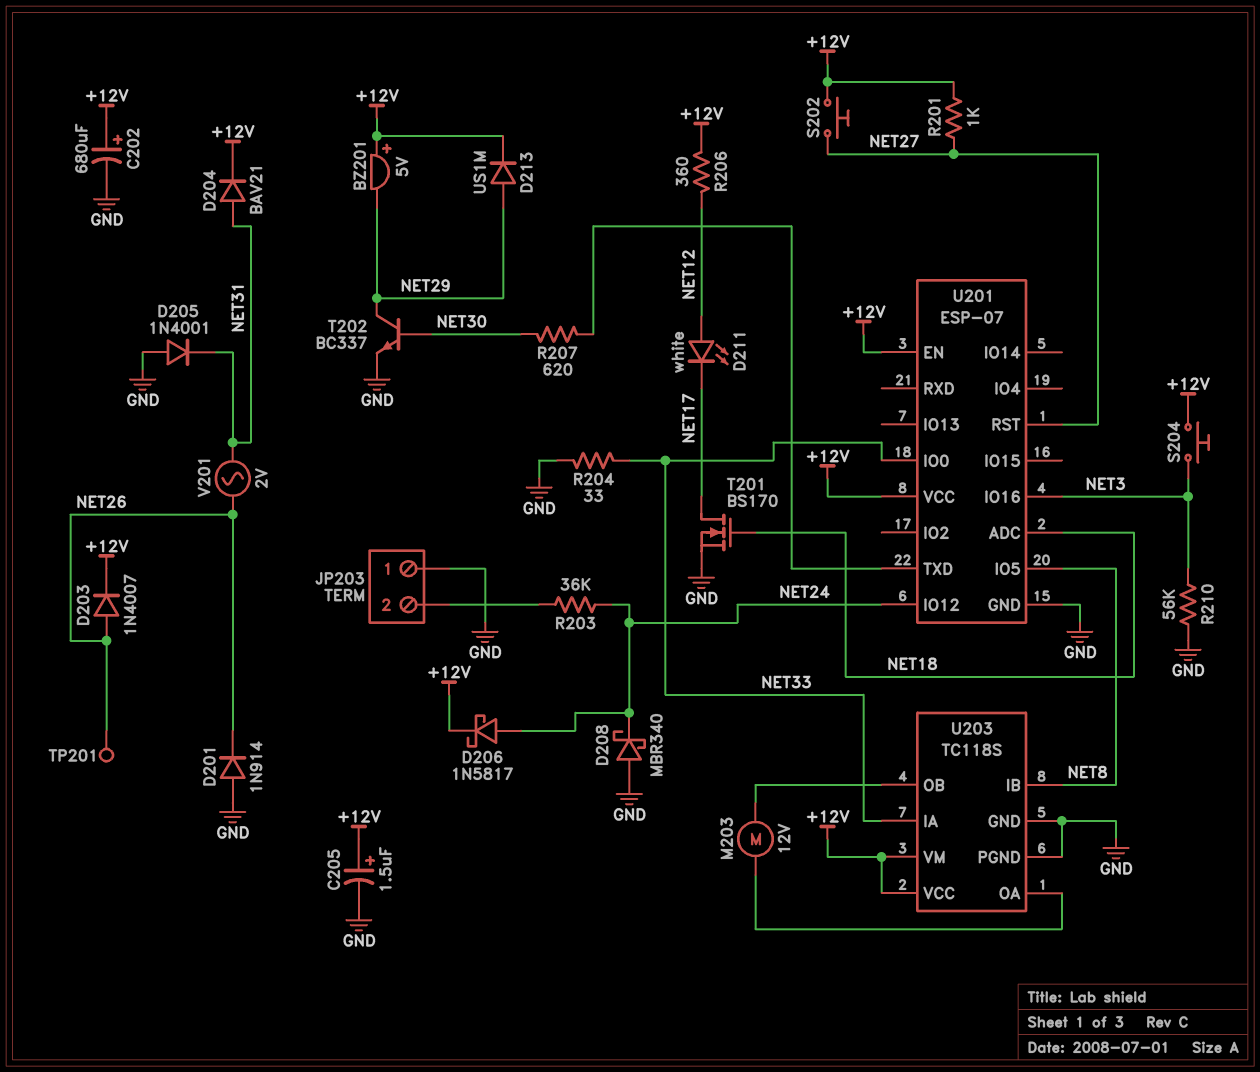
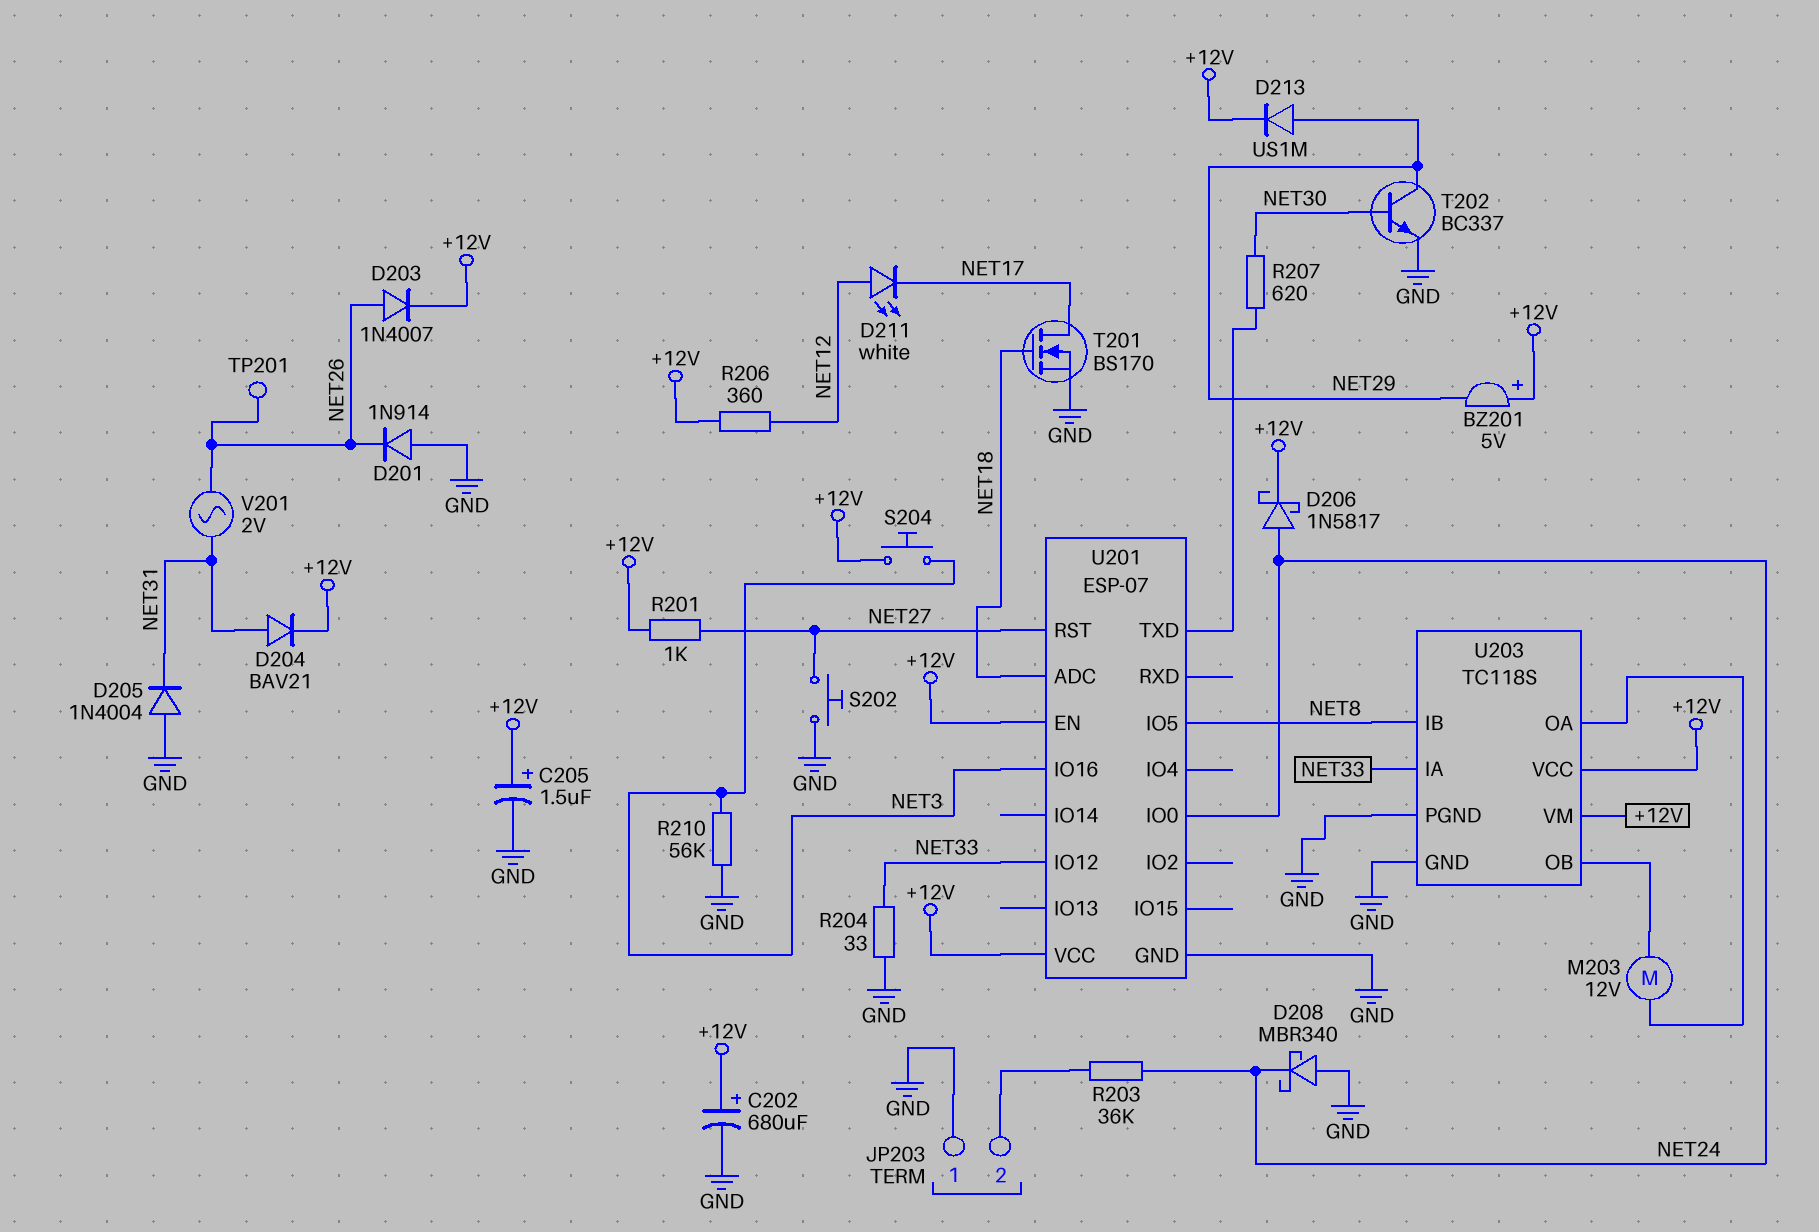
D205: diode 1N4001 (A GND, K NET31) -> diode 1N4004 (A GND, K NET31)
S202: button (+12V, NET27) -> button (GND, NET27)
U201 pin IO0: NET33 -> NET24
U201 pin IO12: NET24 -> NET33

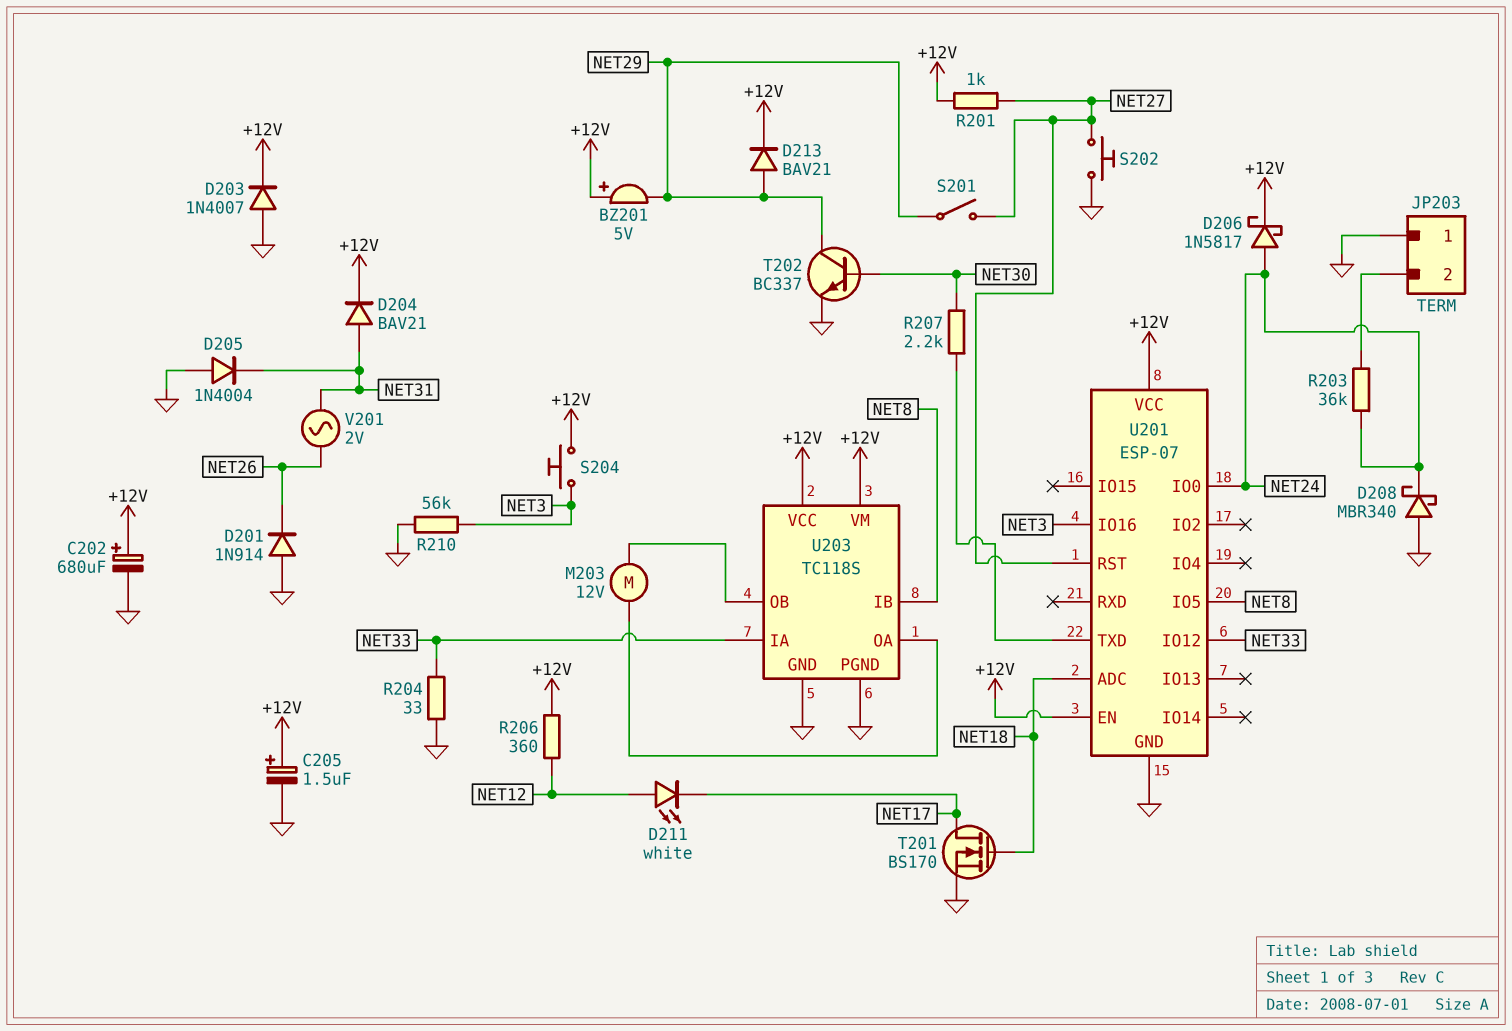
D203: diode 1N4007 (A NET26, K +12V) -> diode 1N4007 (A GND, K +12V)
D213: diode US1M (A NET29, K +12V) -> diode BAV21 (A NET29, K +12V)
R207: 620 (NET30, U201/TXD) -> 2.2k (NET30, U201/TXD)
S201: none -> switch (NET27, NET29)
TP201: test point (NET26) -> none

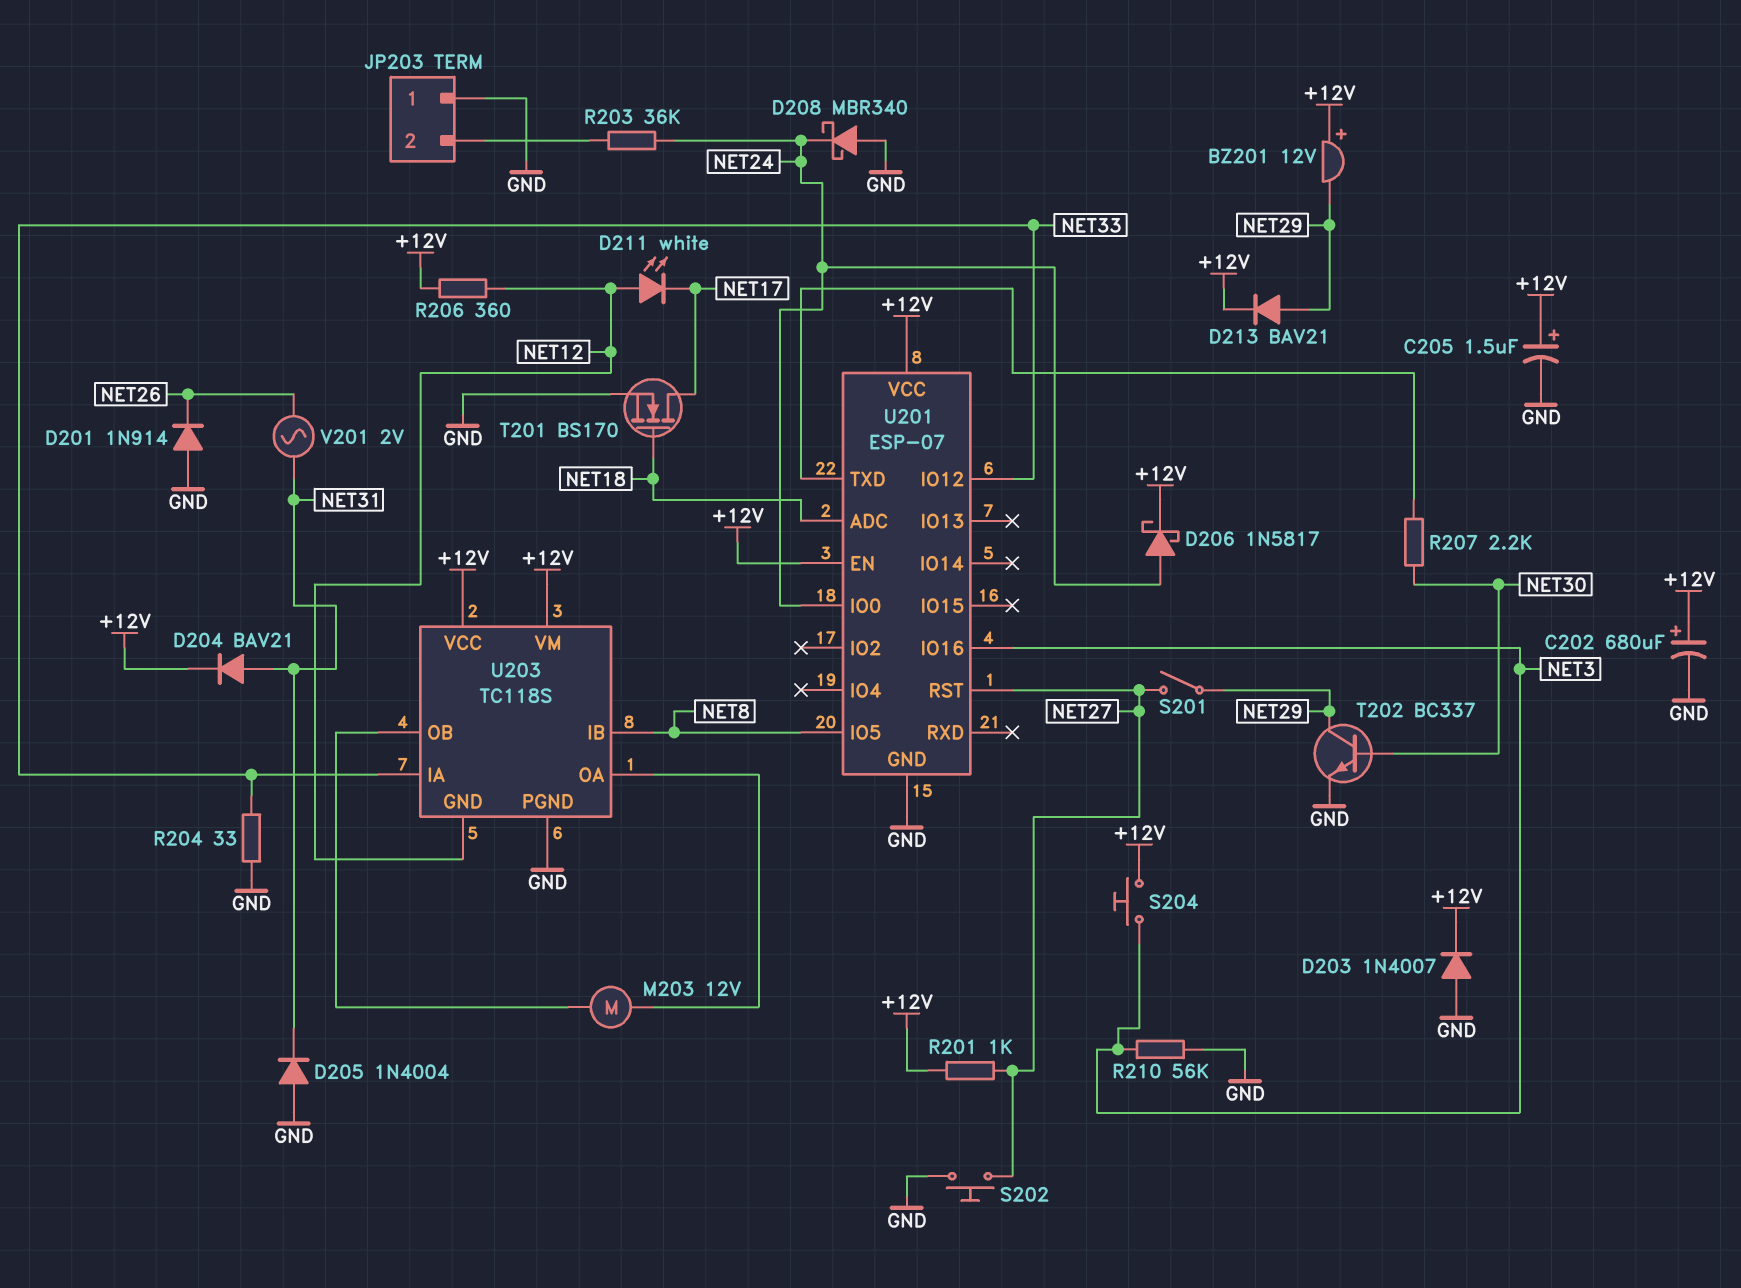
BZ201: buzzer 5V (plus +12V, minus NET29) -> buzzer 12V (plus +12V, minus NET29)
U203 pin GND: GND -> NET12

